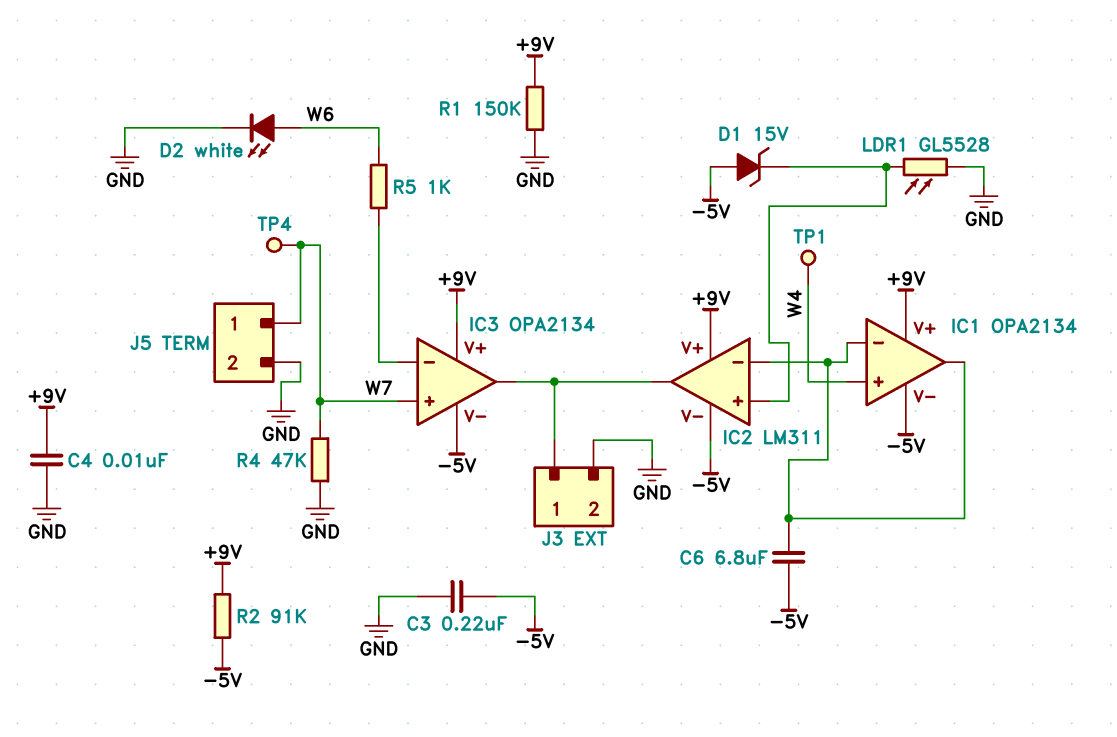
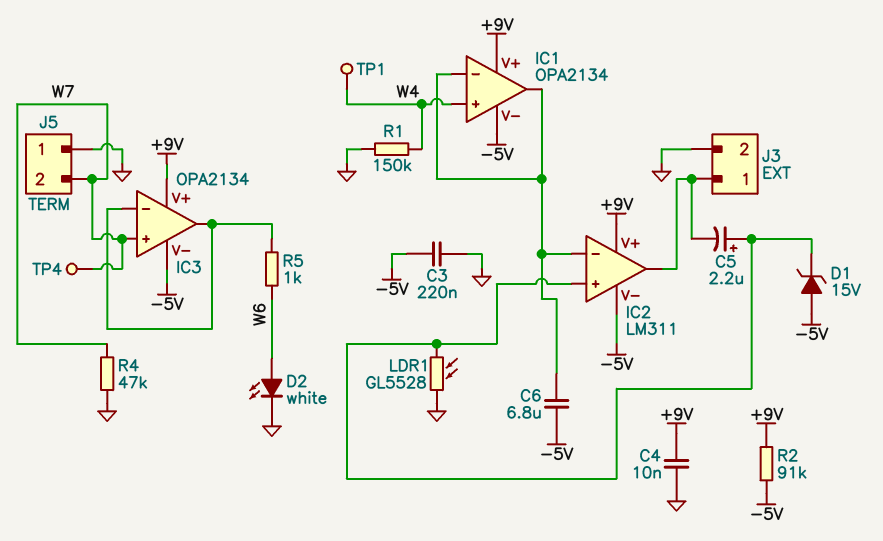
C5: none -> 2.2uF (plus IC2/in+, minus IC2/out)
IC3 pin out: IC2/out -> IC3/in-
J5 pin 1: W7 -> GND
J5 pin 2: GND -> W7
R1: 150k (+9V, GND) -> 150k (GND, W4)

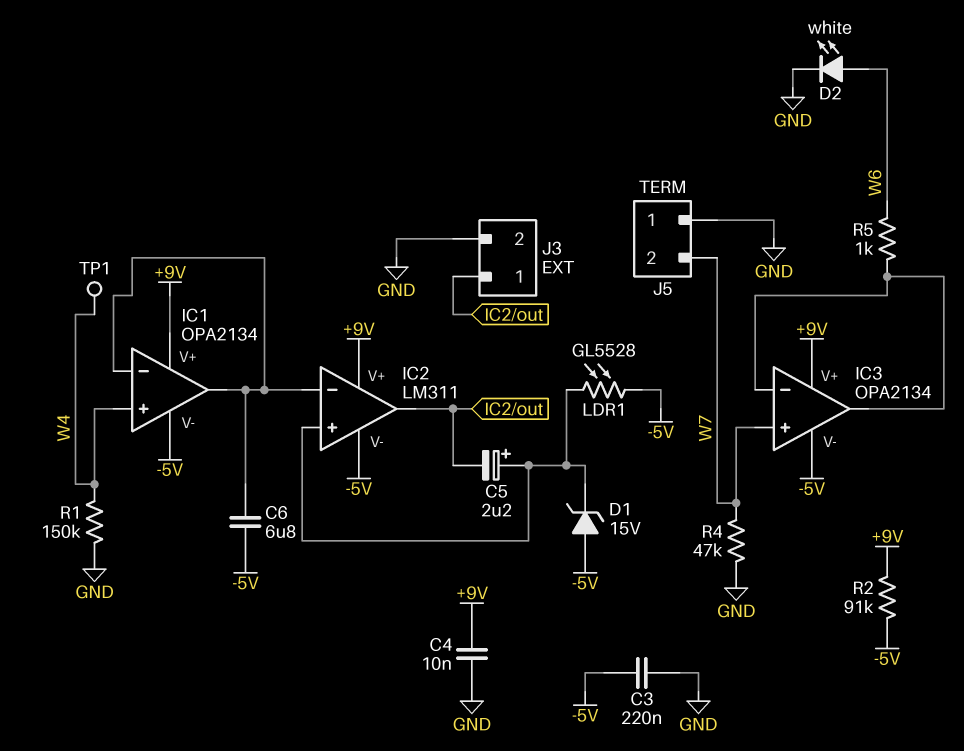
LDR1: GL5528 (GND, IC2/in+) -> GL5528 (-5V, IC2/in+)
TP4: test point (W7) -> none

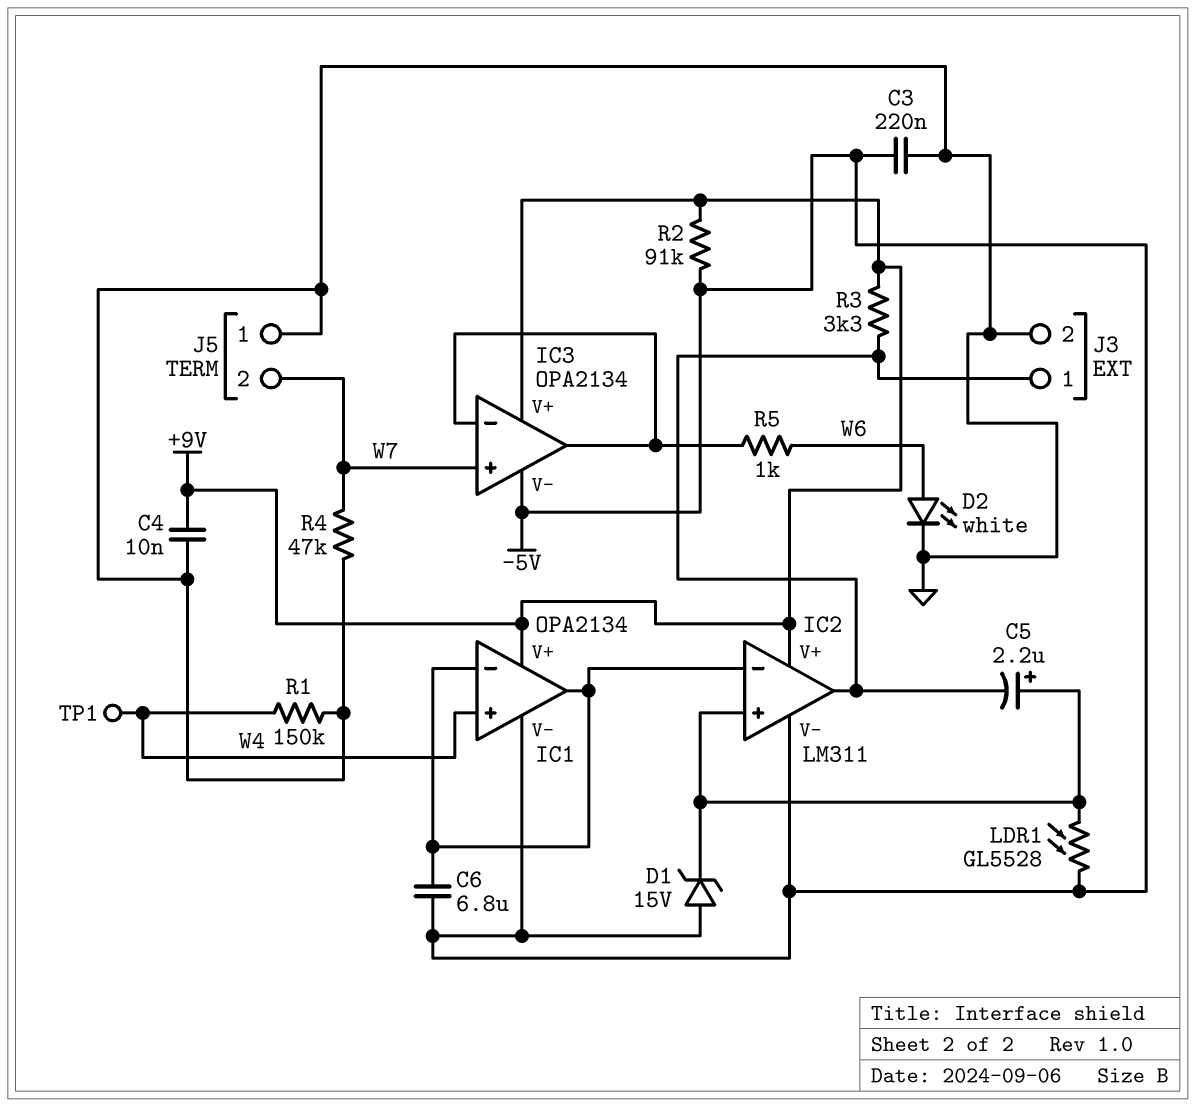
R3: none -> 3.3k (+9V, IC2/out)

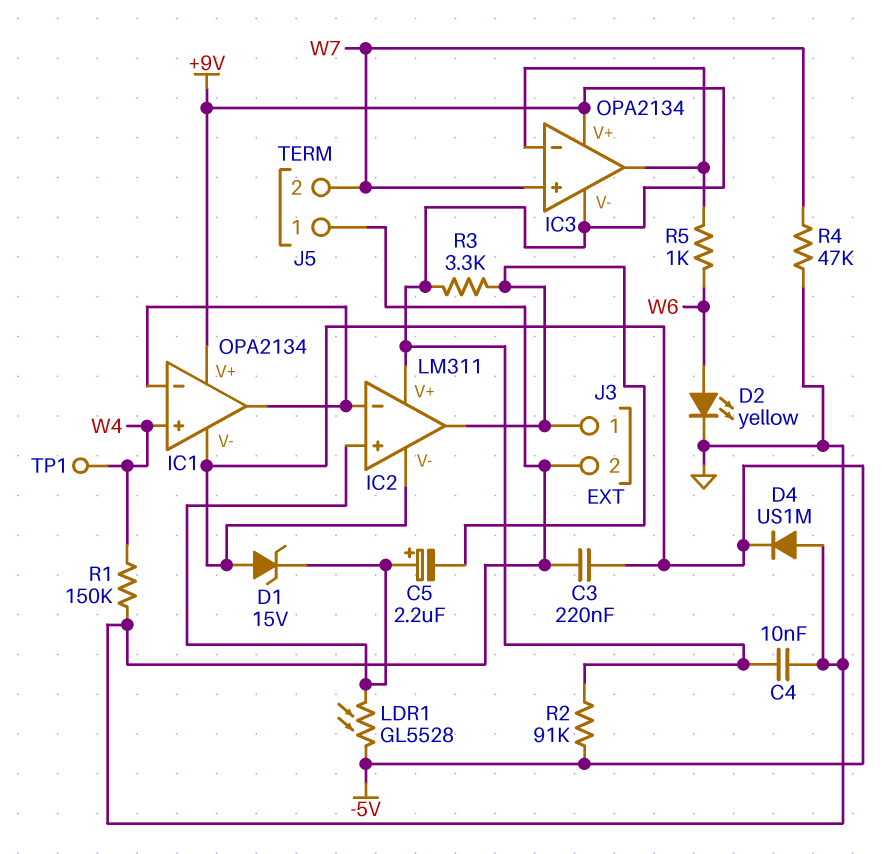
C6: 6.8uF (-5V, IC1/in-) -> none
D2: LED white (A W6, K GND) -> LED yellow (A W6, K GND)
D4: none -> diode US1M (A GND, K -5V)
IC3 pin V-: -5V -> +9V

